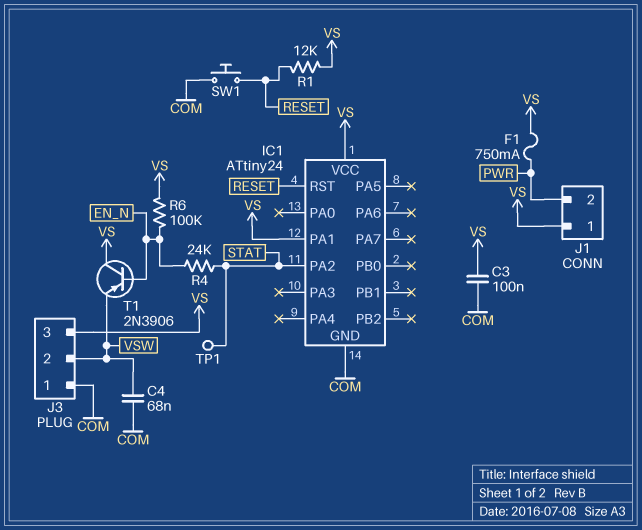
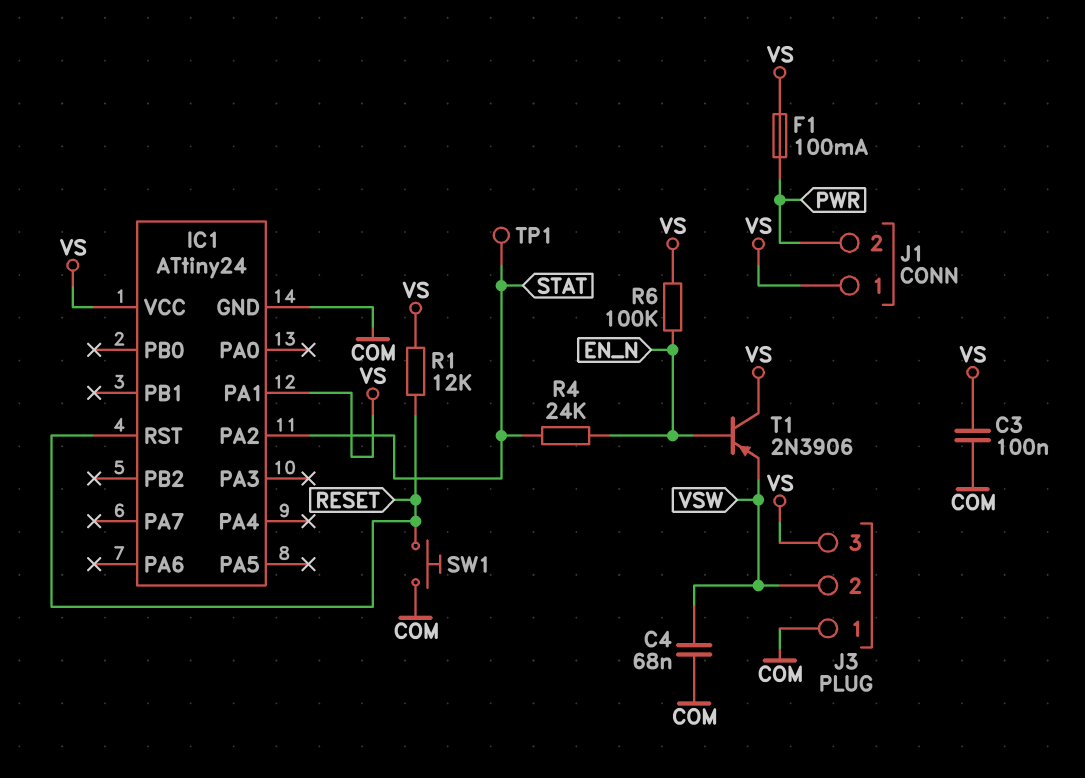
F1: 750mA (PWR, VS) -> 100mA (PWR, VS)

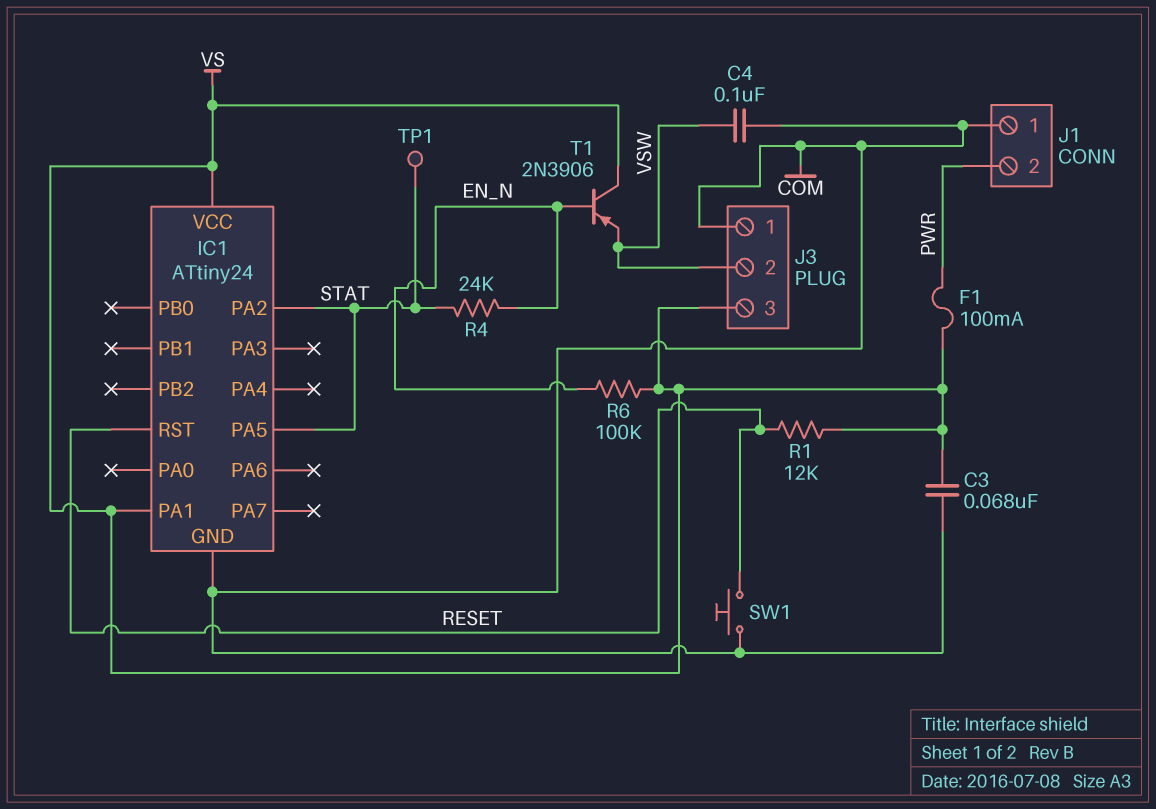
C3: 100nF (COM, VS) -> 68nF (COM, VS)
C4: 68nF (COM, VSW) -> 100nF (COM, VSW)
IC1 pin PA5: none -> STAT
J1 pin 1: VS -> COM

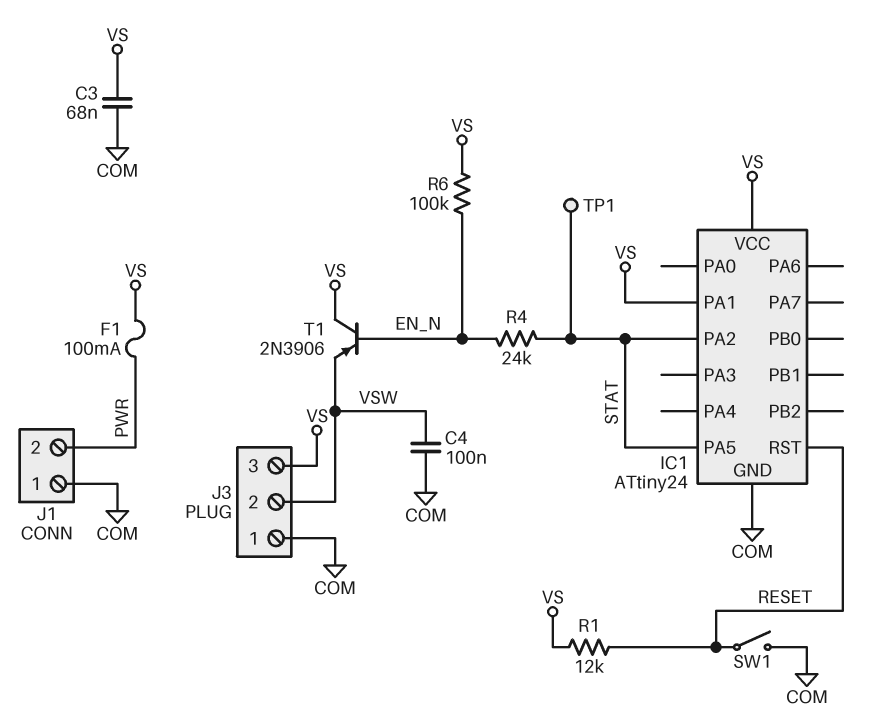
SW1: button (COM, RESET) -> switch (COM, RESET)

